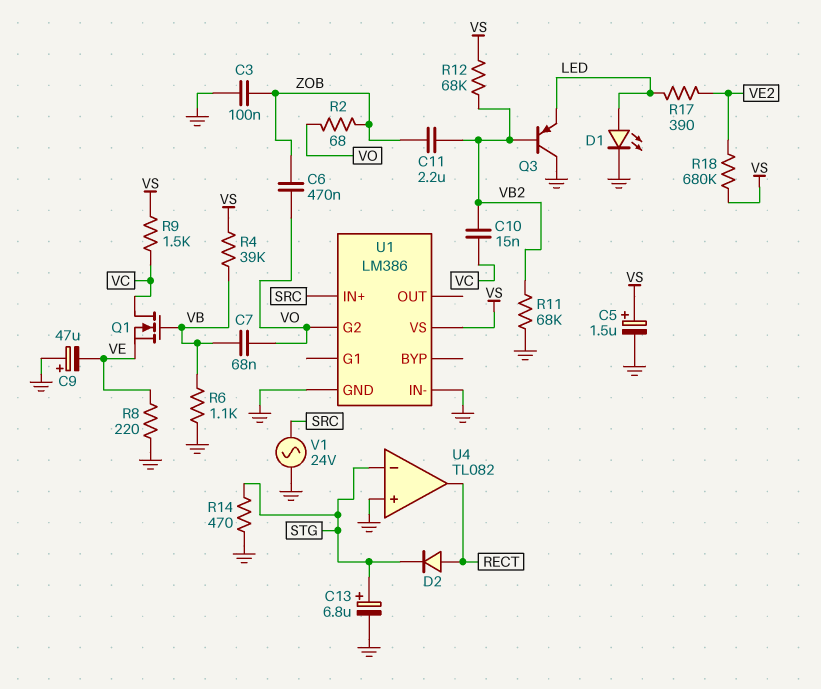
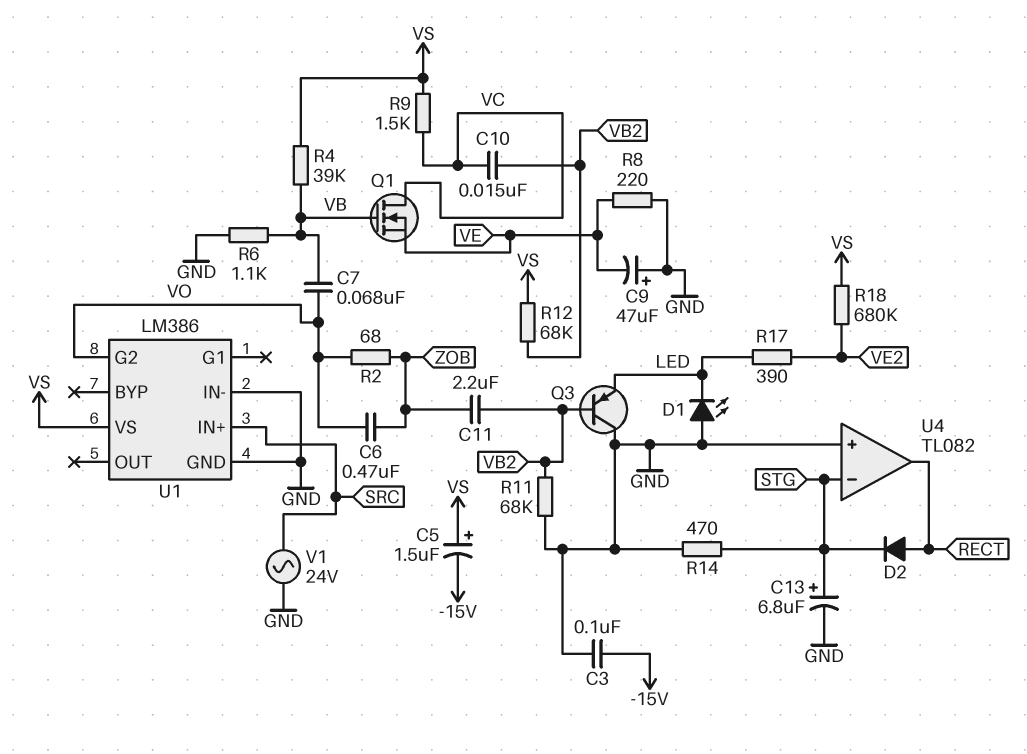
C3: 100nF (GND, ZOB) -> 100nF (-15V, GND)
C5: 1.5uF (plus VS, minus GND) -> 1.5uF (plus VS, minus -15V)
D1: LED (A LED, K GND) -> LED (A GND, K LED)

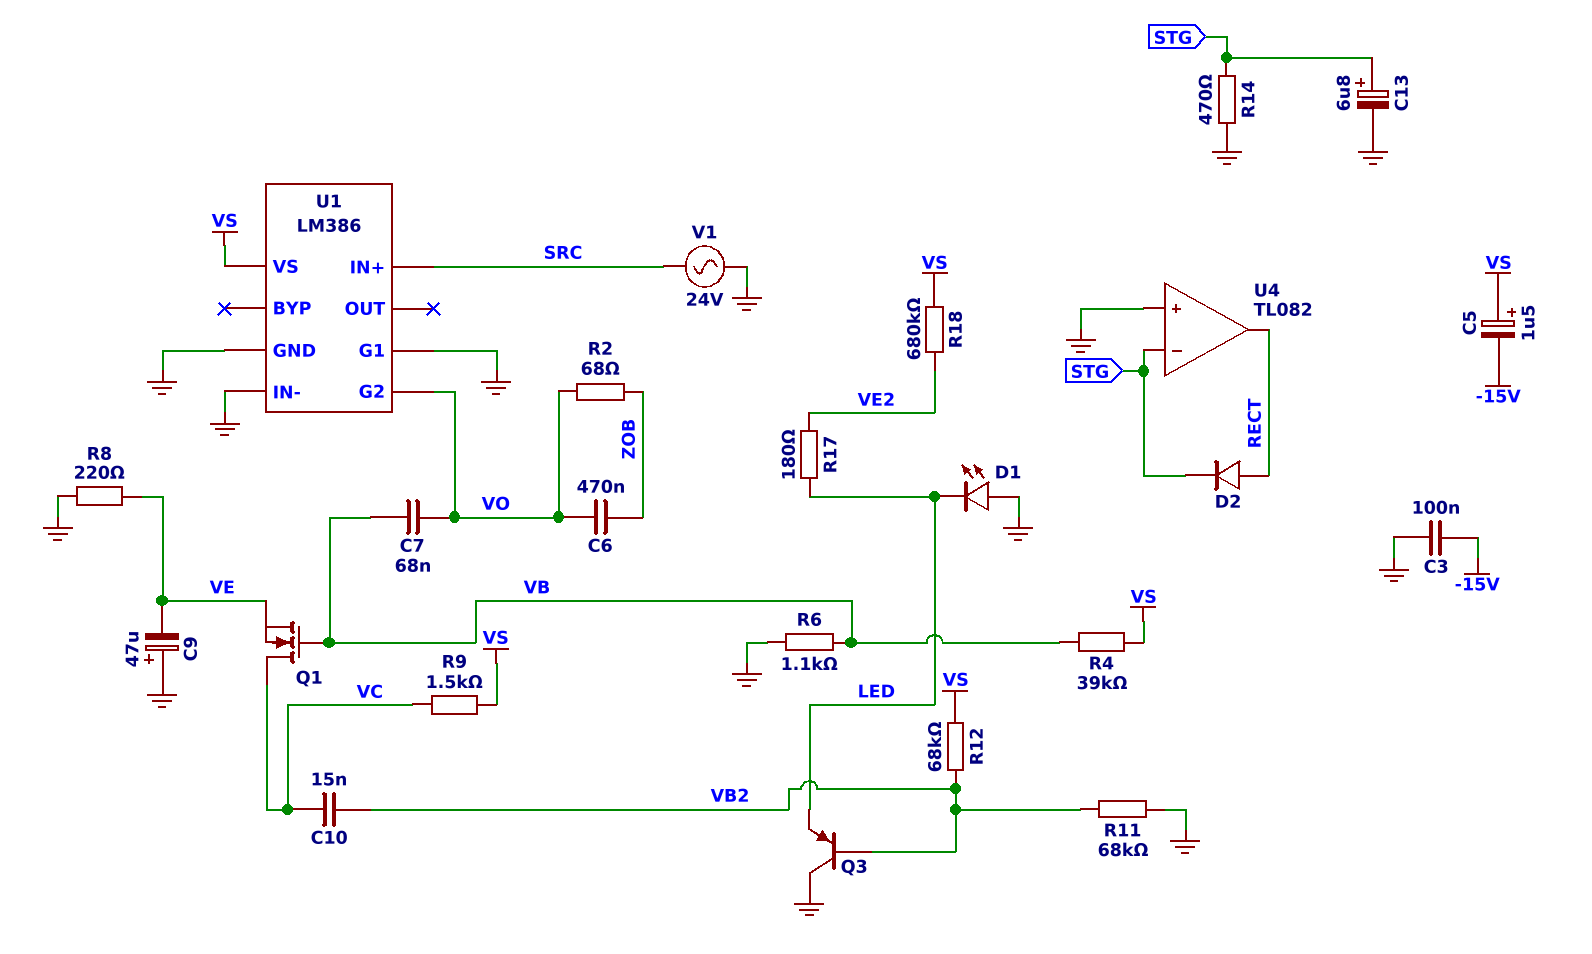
C11: 2.2uF (VB2, ZOB) -> none
R17: 390 (LED, VE2) -> 180 (LED, VE2)
U1 pin G1: none -> GND

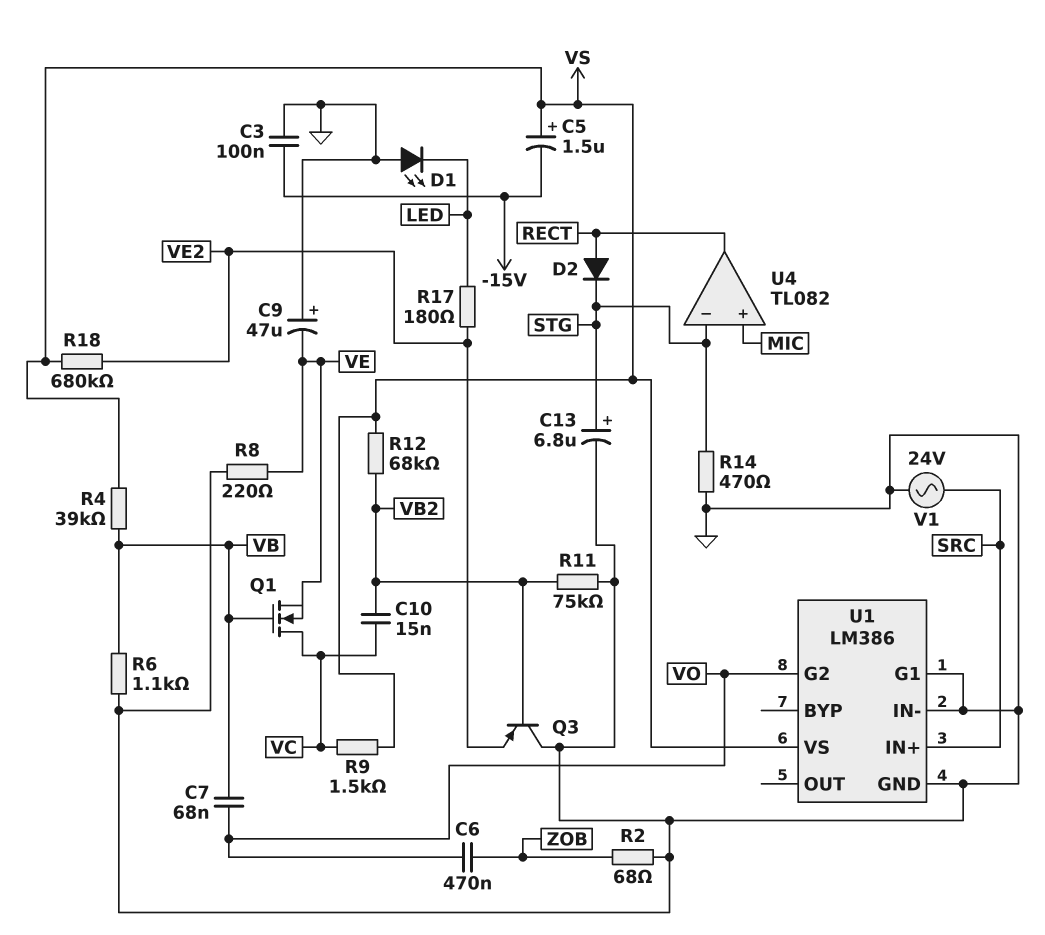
Q3: PNP (B VB2, C GND, E LED) -> PNP (B VB2, C GND, E VE2)
R2: 68 (VO, ZOB) -> 68 (GND, ZOB)
R11: 68k (GND, VB2) -> 75k (GND, VB2)
U4 pin in+: GND -> MIC

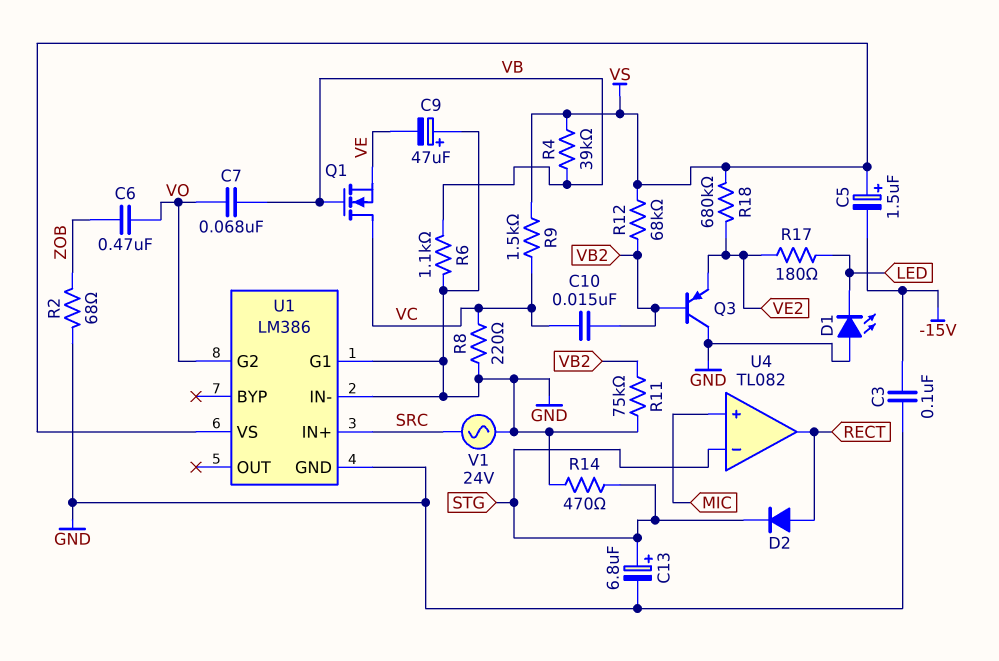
R8: 220 (GND, VE) -> 220 (GND, VC)

